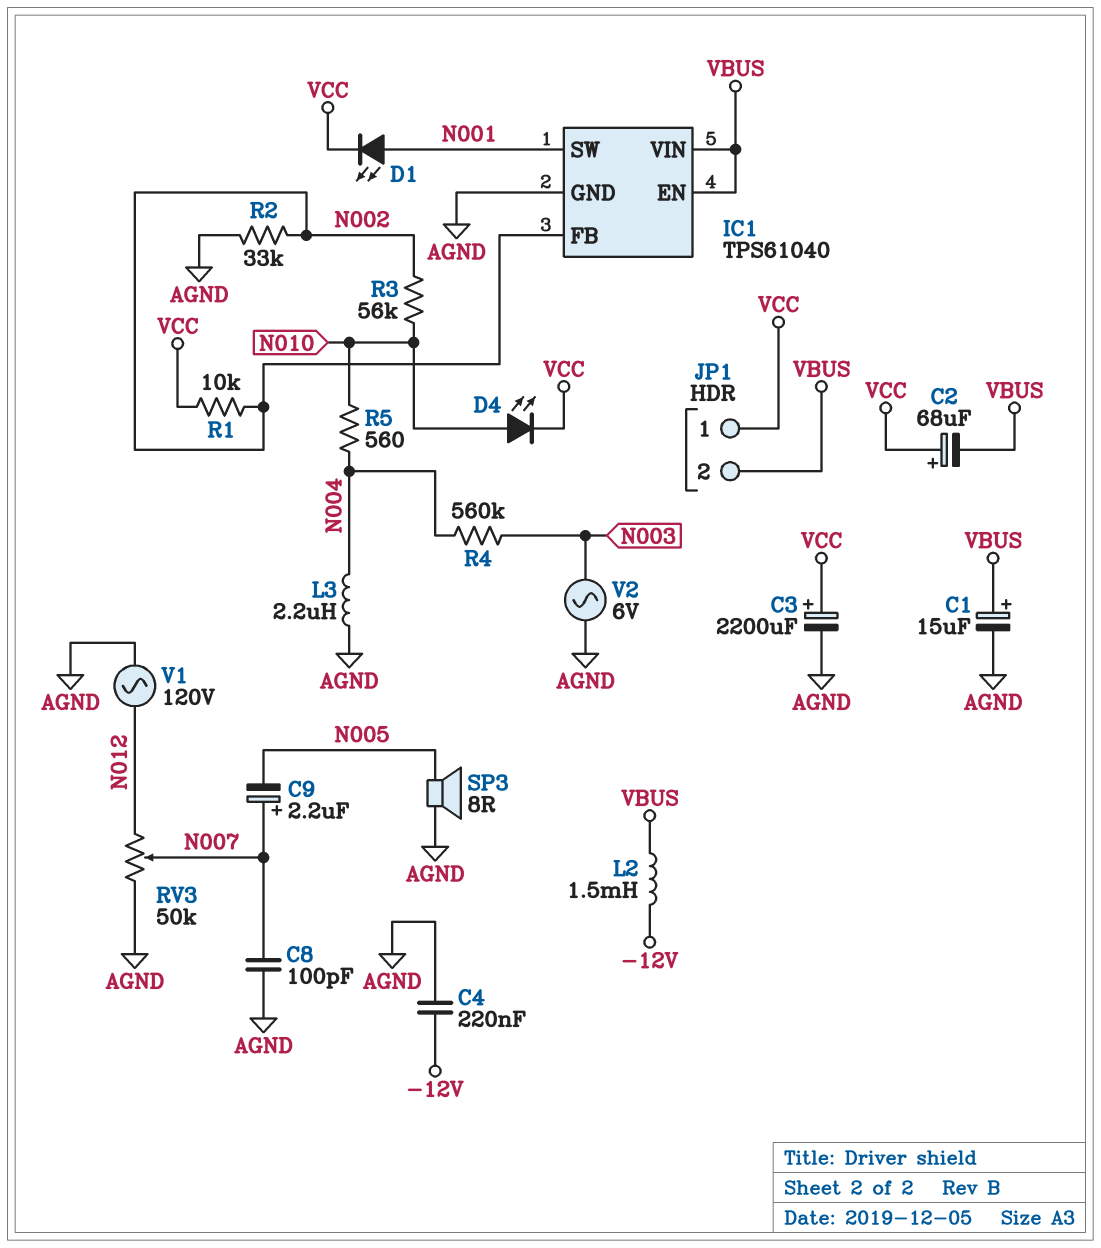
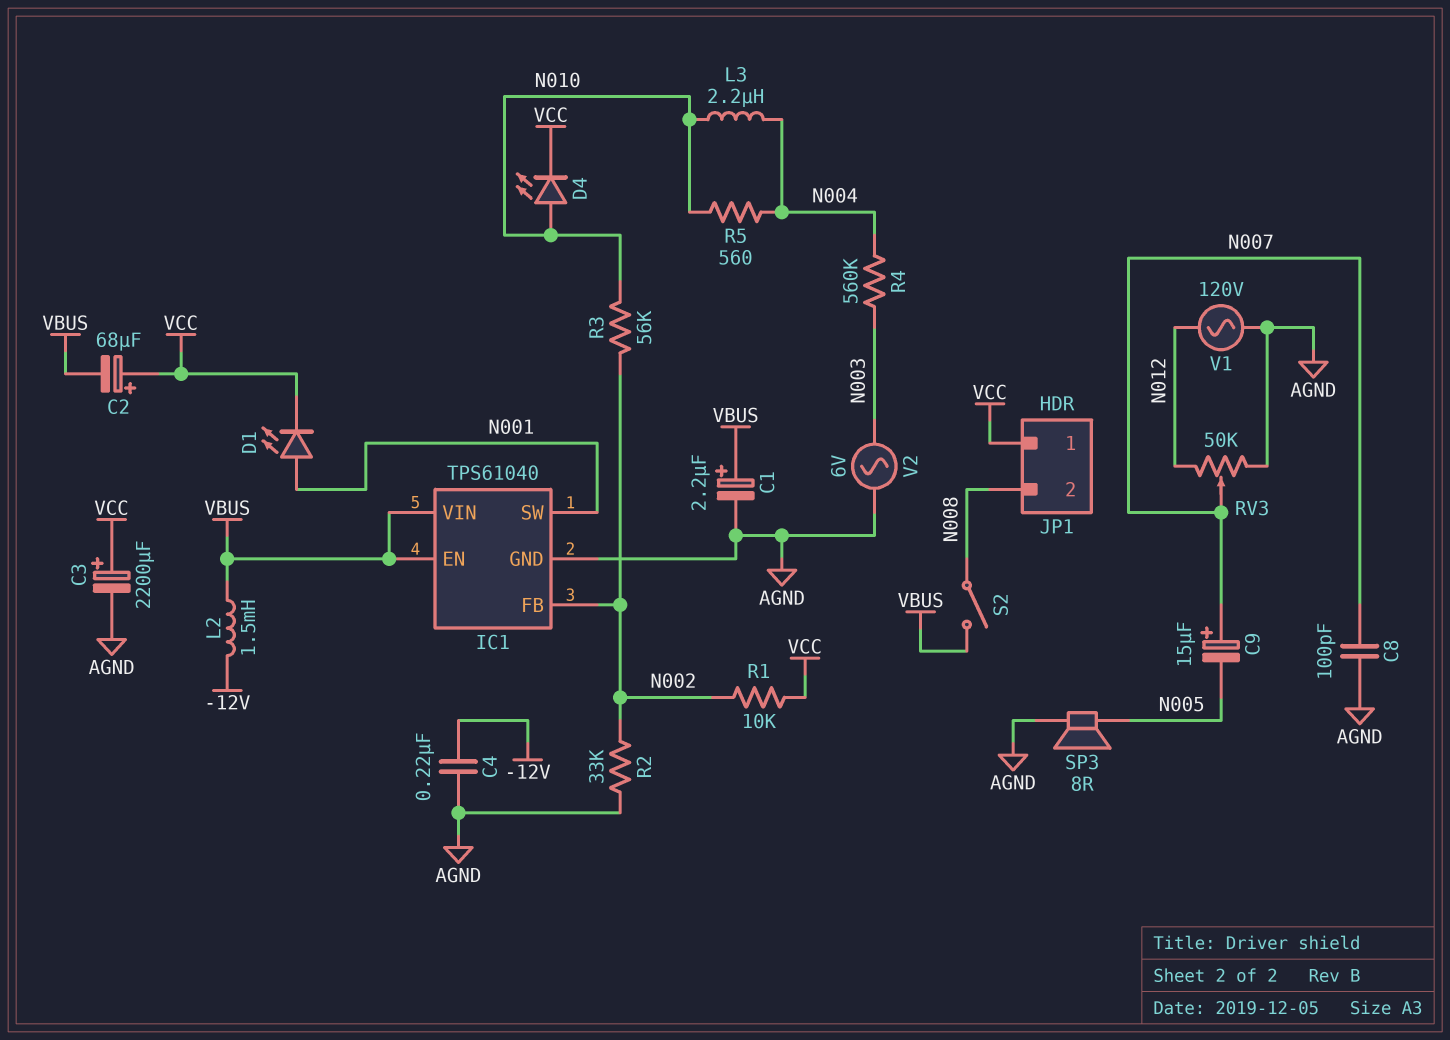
C1: 15uF (plus VBUS, minus AGND) -> 2.2uF (plus VBUS, minus AGND)
C9: 2.2uF (plus N007, minus N005) -> 15uF (plus N007, minus N005)
JP1 pin 2: VBUS -> N008
L3: 2.2uH (AGND, N004) -> 2.2uH (N004, N010)
S2: none -> switch (N008, VBUS)

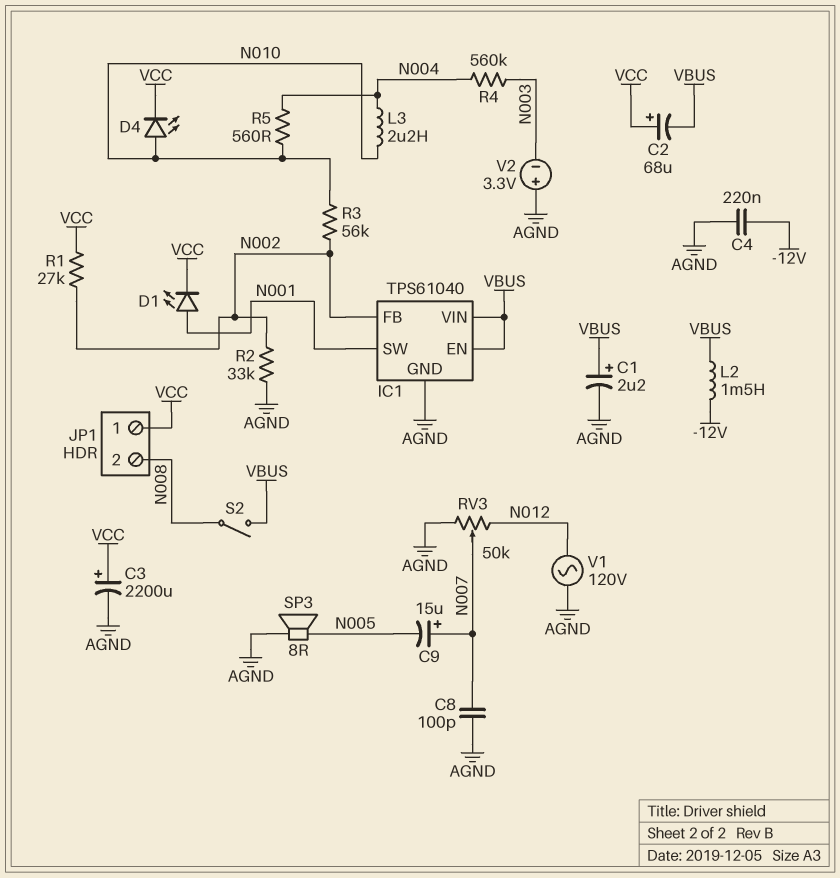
R1: 10k (N002, VCC) -> 27k (N002, VCC)
V2: AC 6V (AGND, N003) -> 3.3V (plus AGND, minus N003)

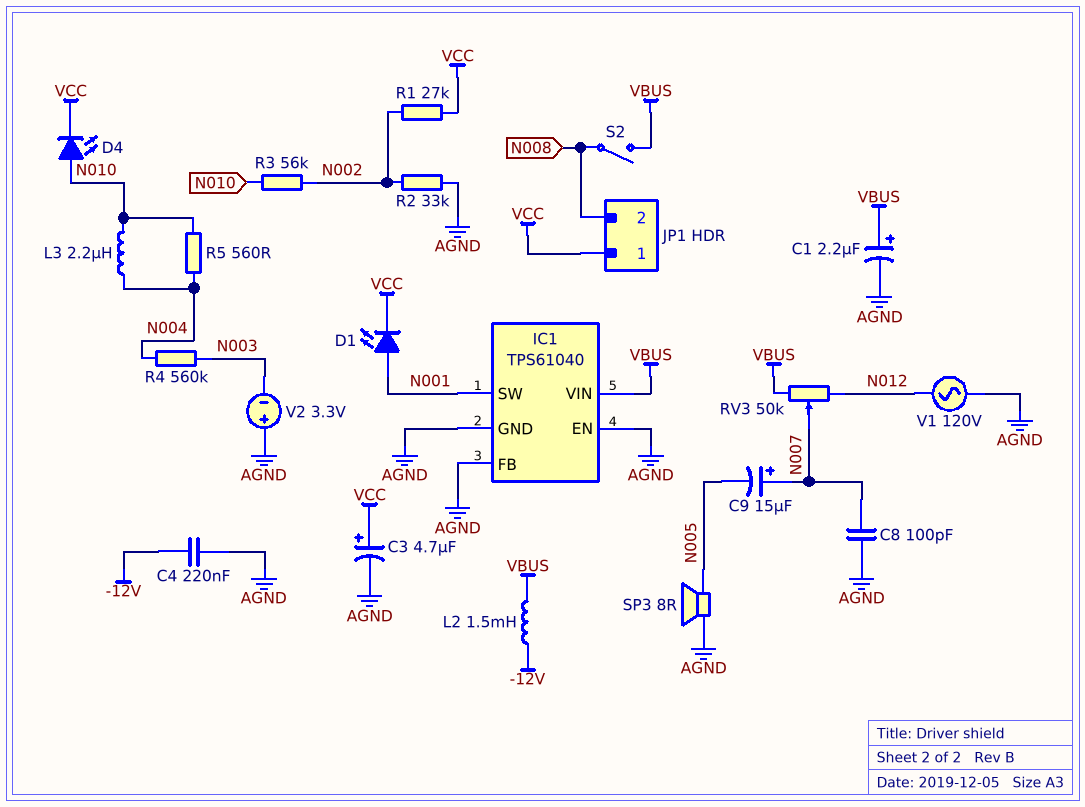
C2: 68uF (plus VCC, minus VBUS) -> none
C3: 2200uF (plus VCC, minus AGND) -> 4.7uF (plus VCC, minus AGND)
IC1 pin EN: VBUS -> AGND
IC1 pin FB: N002 -> AGND
RV3: 50k (AGND, N012, wiper N007) -> 50k (N012, VBUS, wiper N007)

